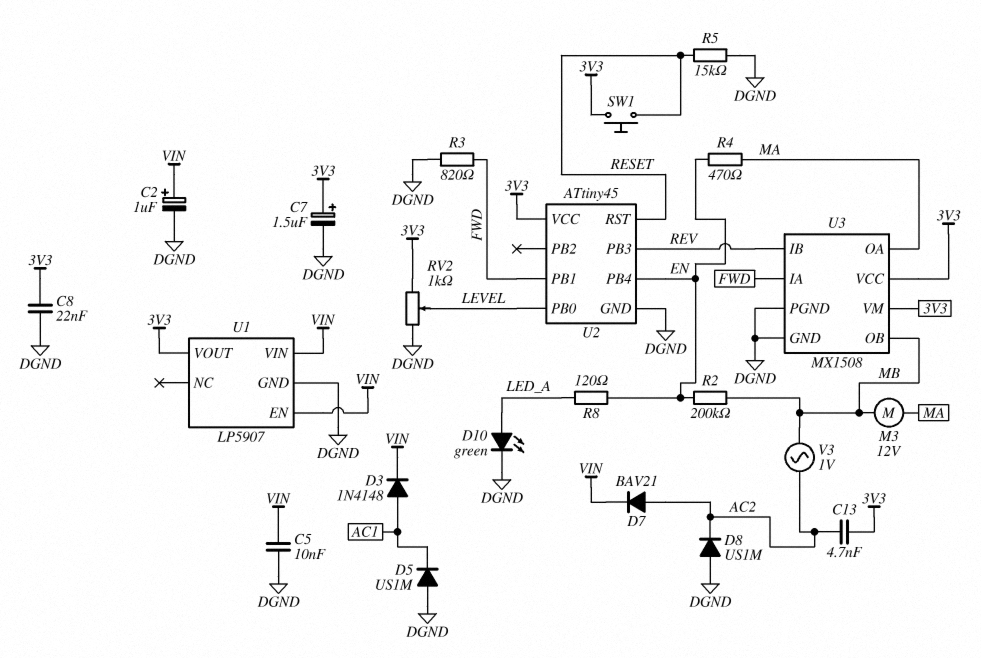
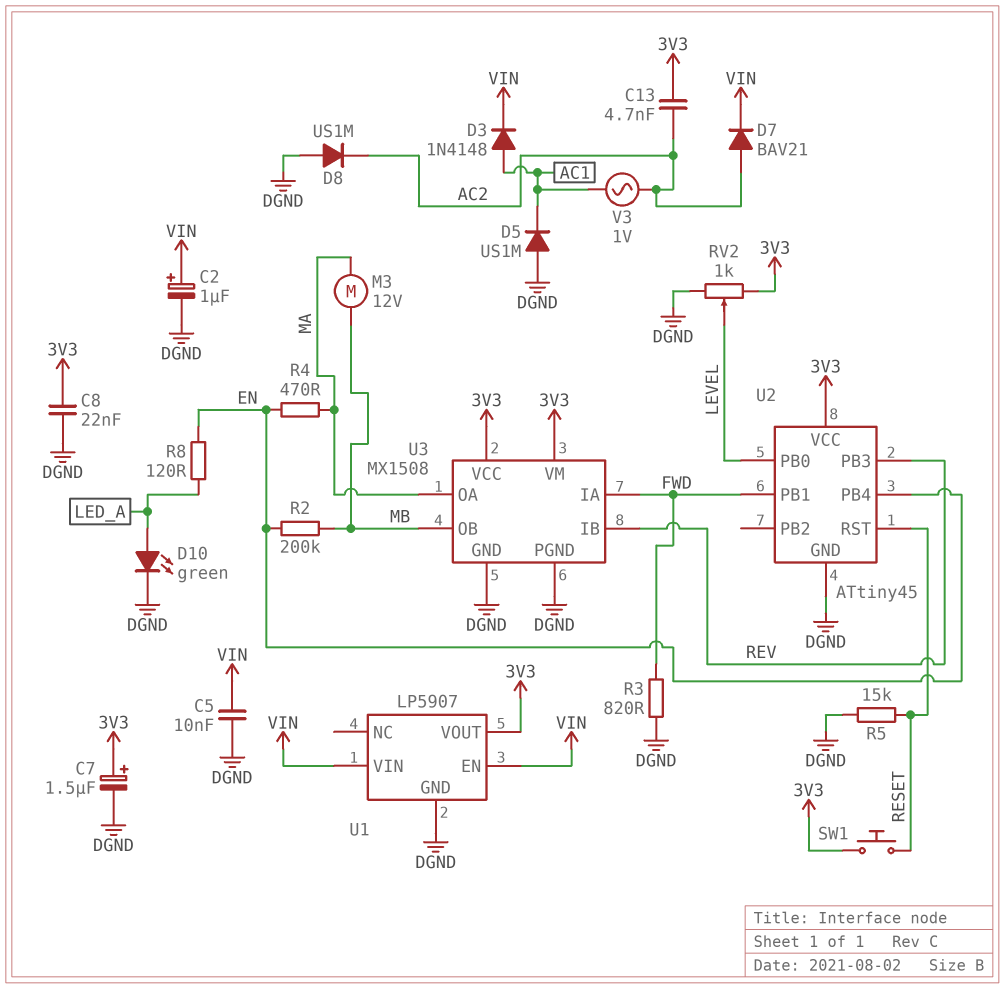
V3: AC 1V (AC2, MB) -> AC 1V (AC1, AC2)

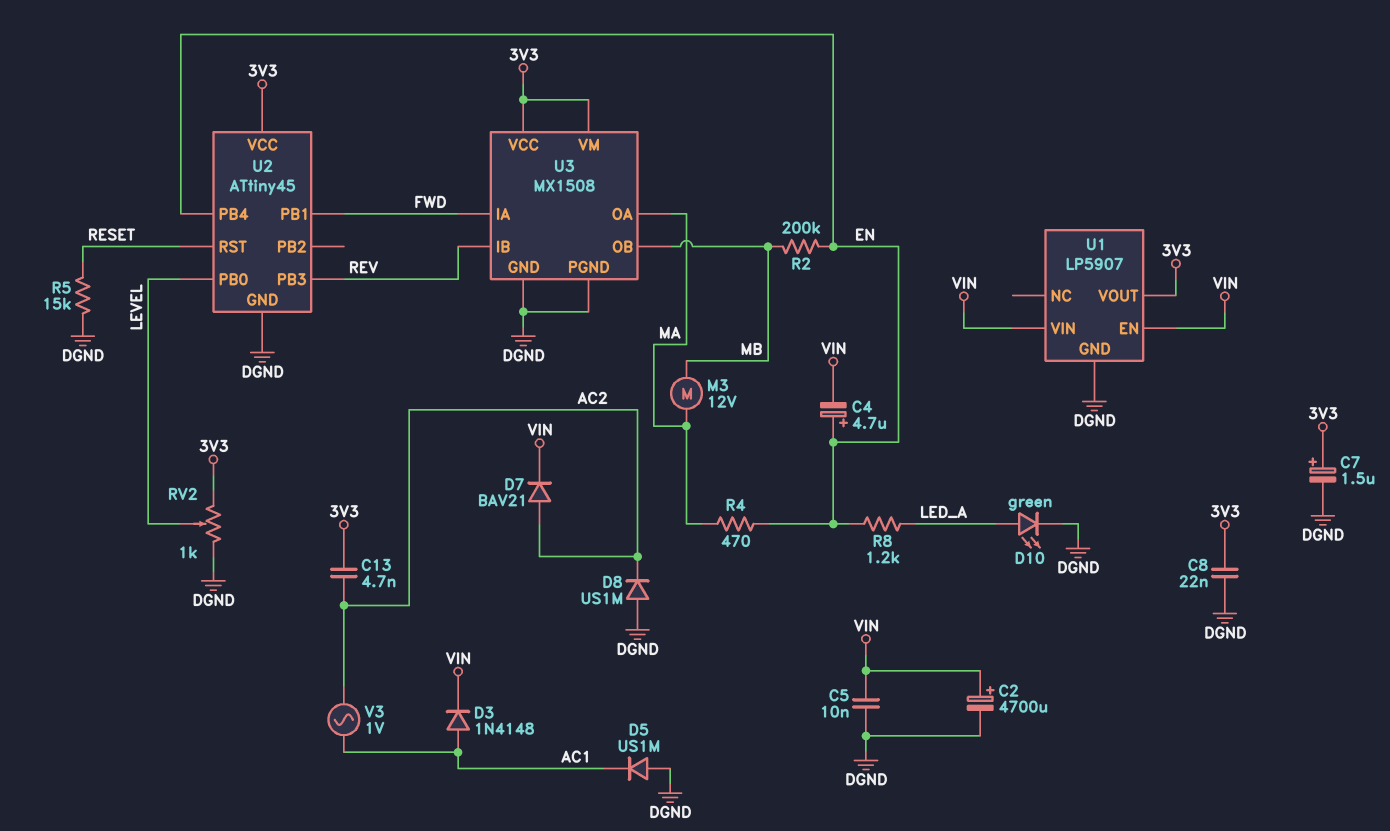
C2: 1uF (plus VIN, minus DGND) -> 4700uF (plus VIN, minus DGND)
C4: none -> 4.7uF (plus EN, minus VIN)
R3: 820 (DGND, FWD) -> none
R8: 120 (EN, LED_A) -> 1.2k (EN, LED_A)
SW1: button (3V3, RESET) -> none

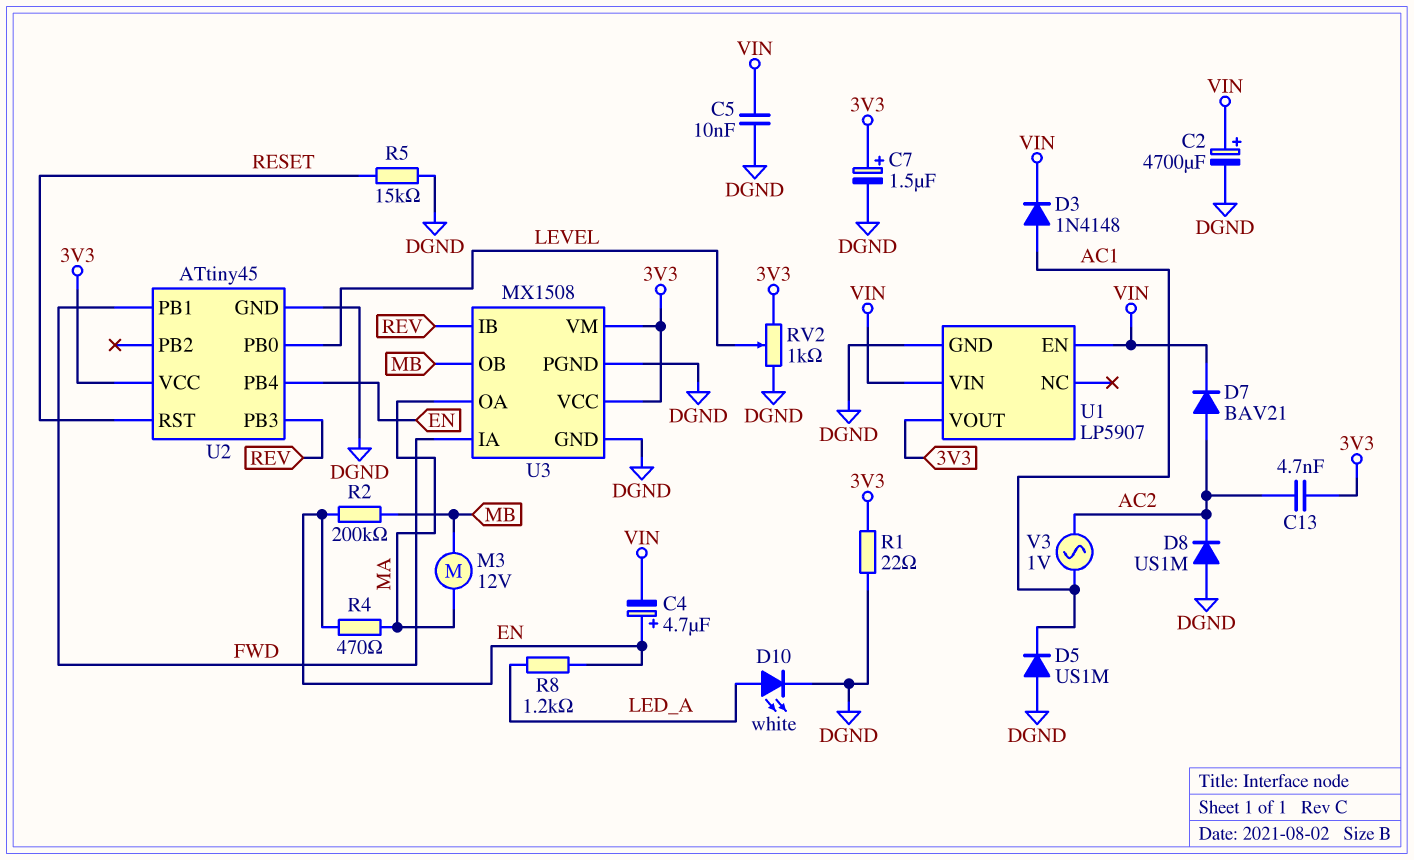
C8: 22nF (3V3, DGND) -> none
D10: LED green (A LED_A, K DGND) -> LED white (A LED_A, K DGND)
R1: none -> 22 (3V3, DGND)

